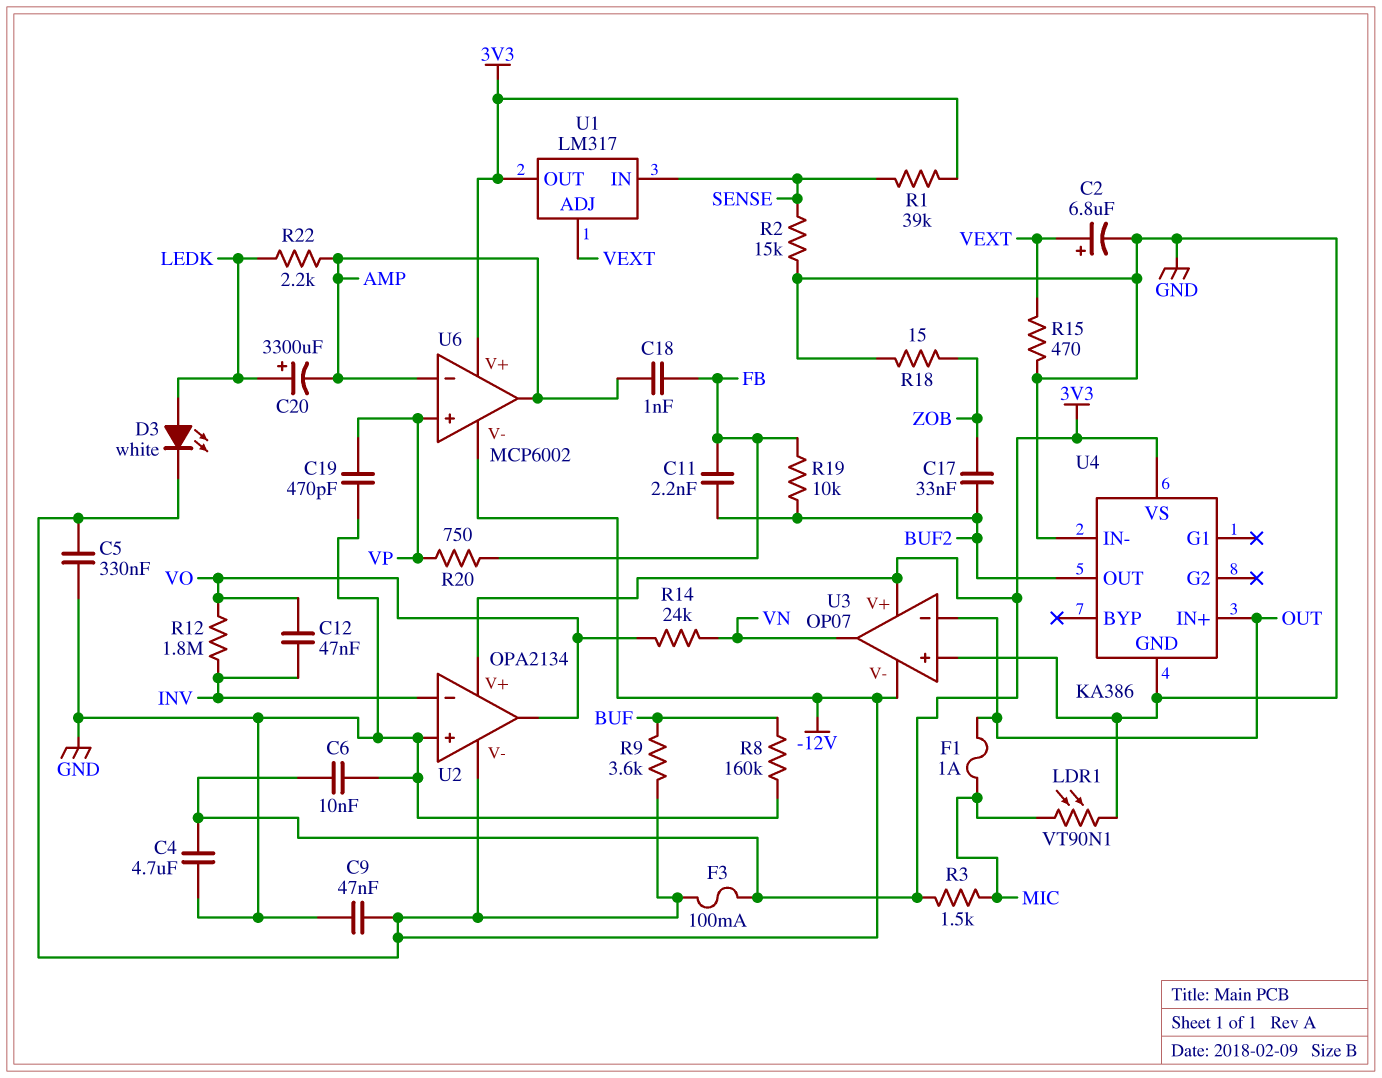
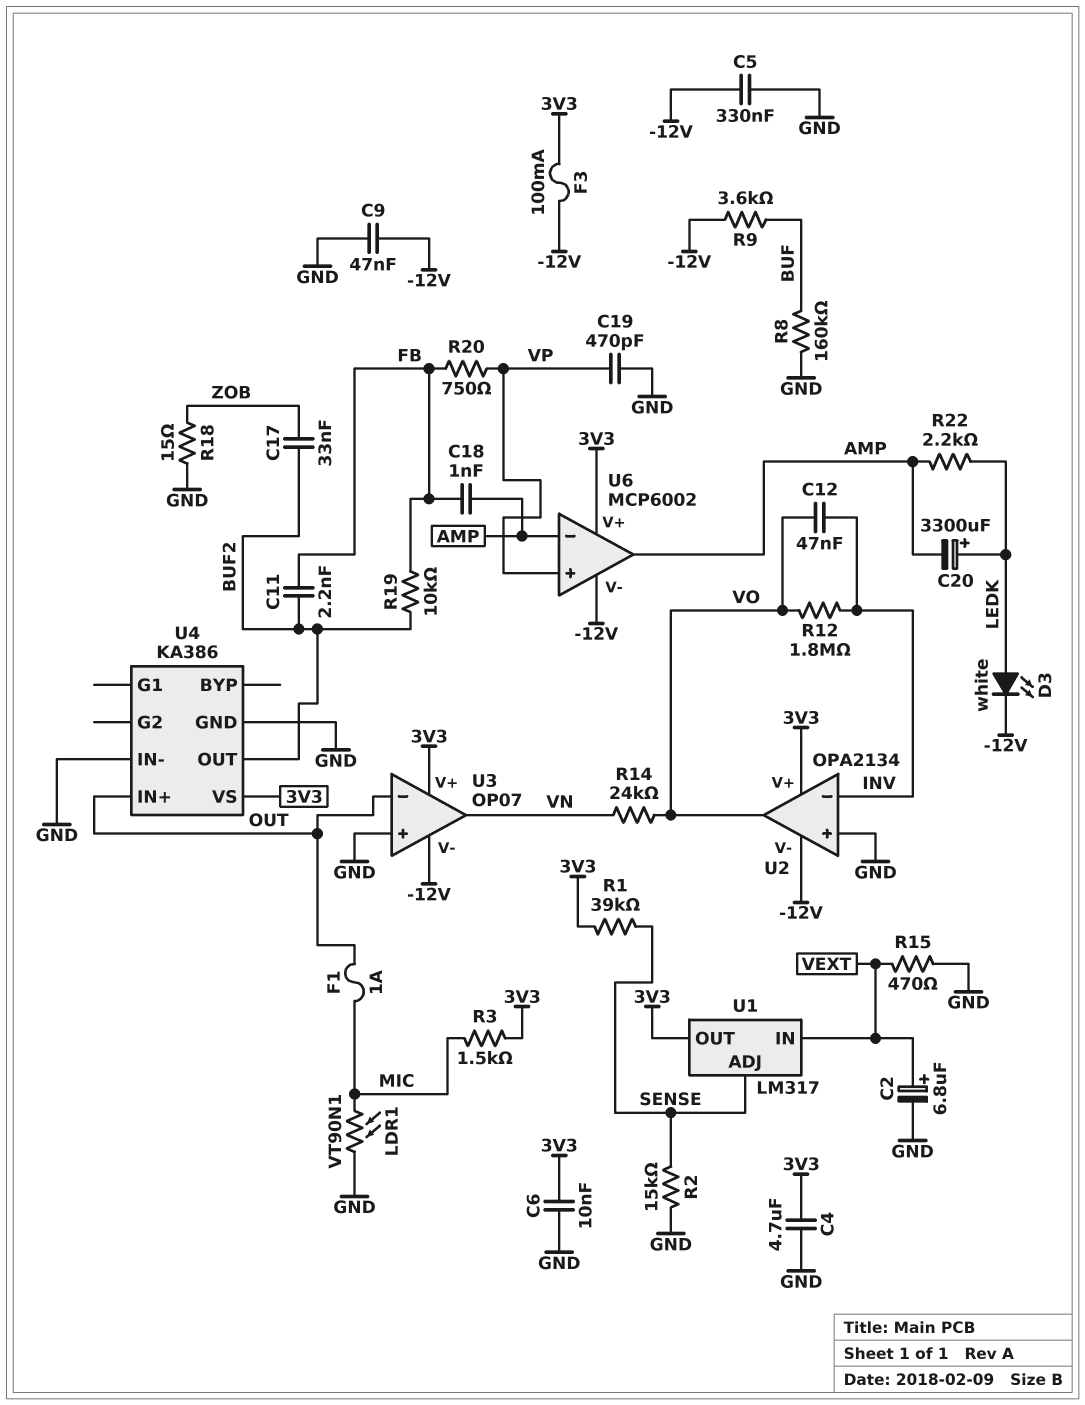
U1 pin ADJ: VEXT -> SENSE
U1 pin IN: SENSE -> VEXT

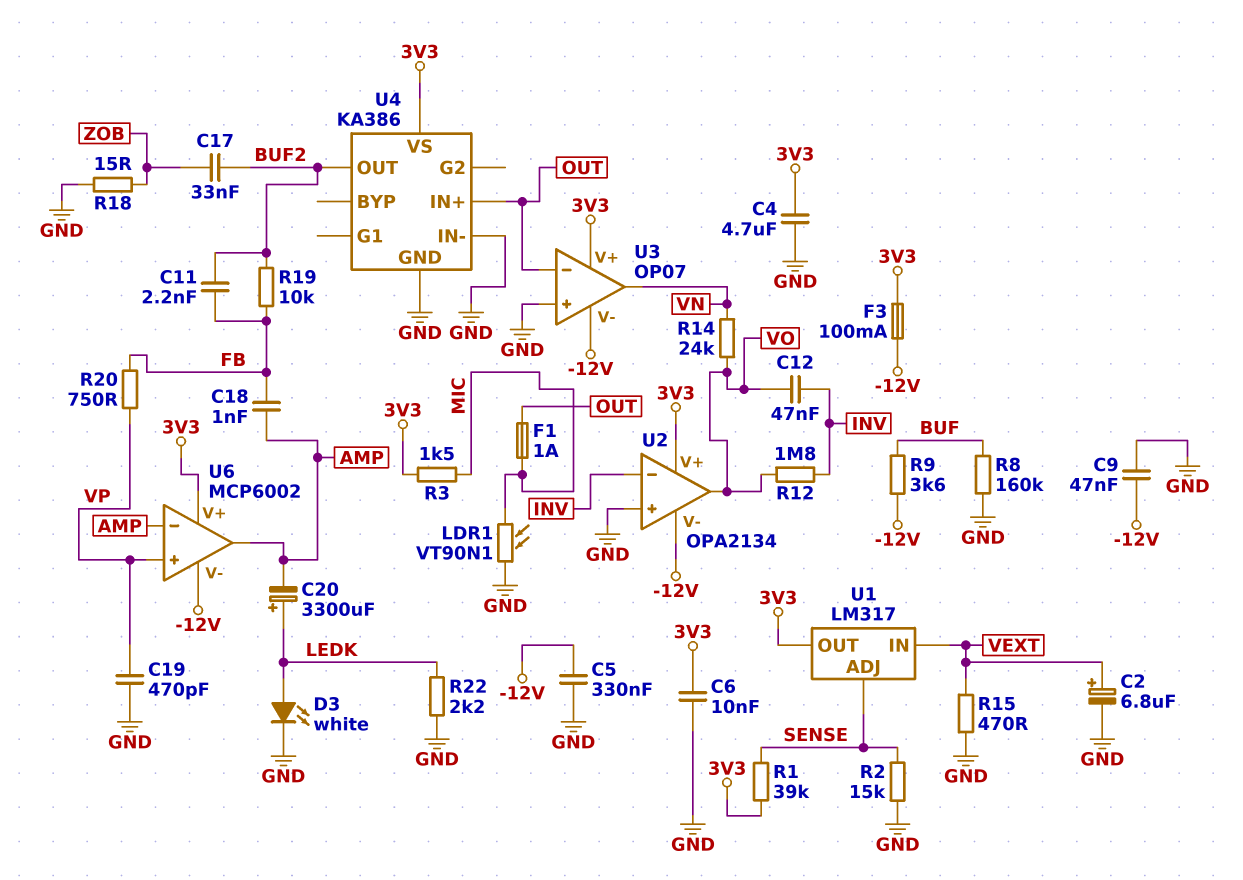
D3: LED white (A LEDK, K -12V) -> LED white (A LEDK, K GND)
R22: 2.2k (AMP, LEDK) -> 2.2k (GND, LEDK)

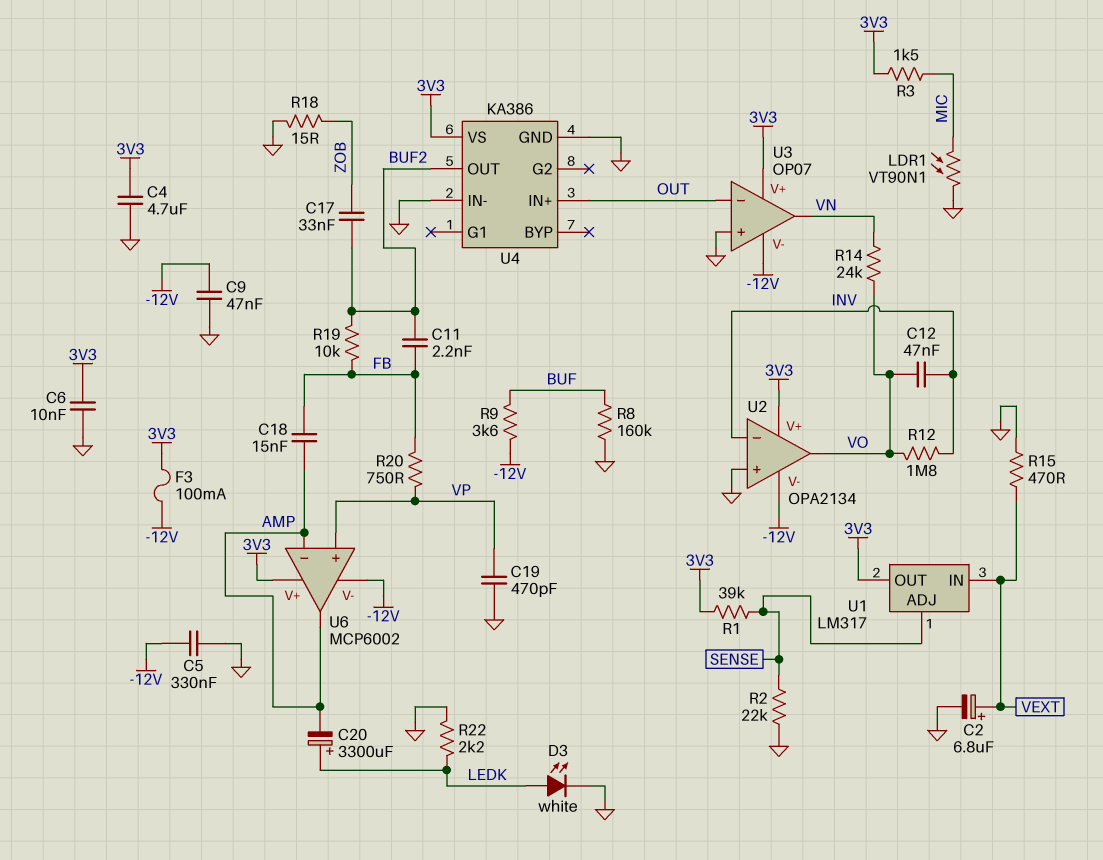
C18: 1nF (AMP, FB) -> 15nF (AMP, FB)
F1: 1A (MIC, OUT) -> none
R2: 15k (GND, SENSE) -> 22k (GND, SENSE)

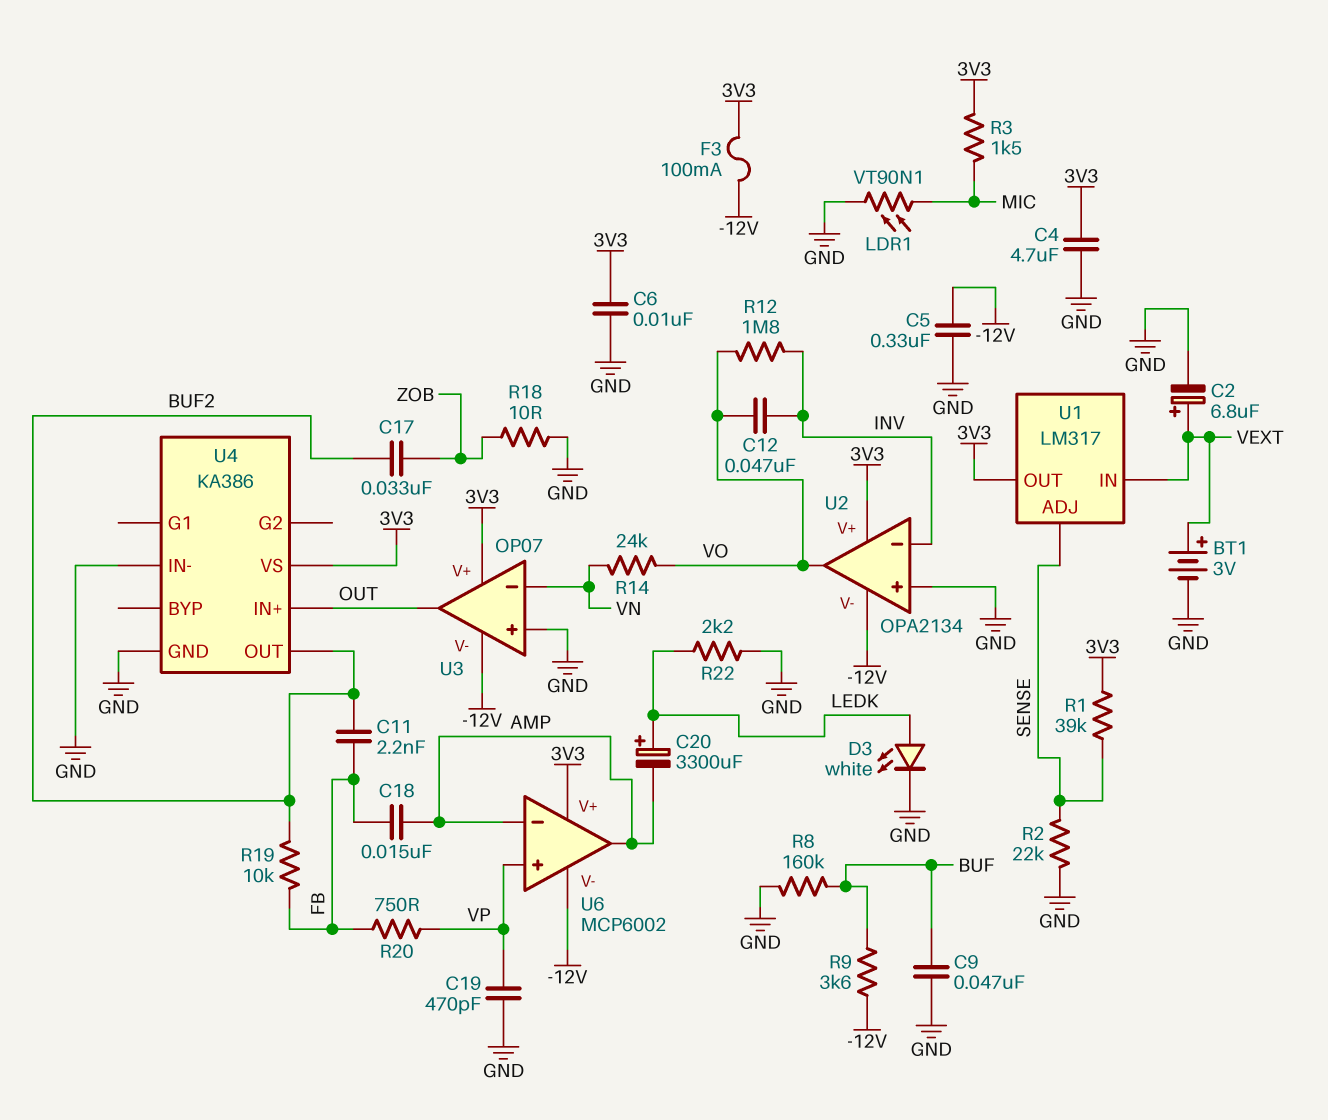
BT1: none -> 3V (plus VEXT, minus GND)
C9: 47nF (-12V, GND) -> 47nF (BUF, GND)
R15: 470 (GND, VEXT) -> none
R18: 15 (GND, ZOB) -> 10 (GND, ZOB)
U3 pin in-: OUT -> VN
U3 pin out: VN -> OUT

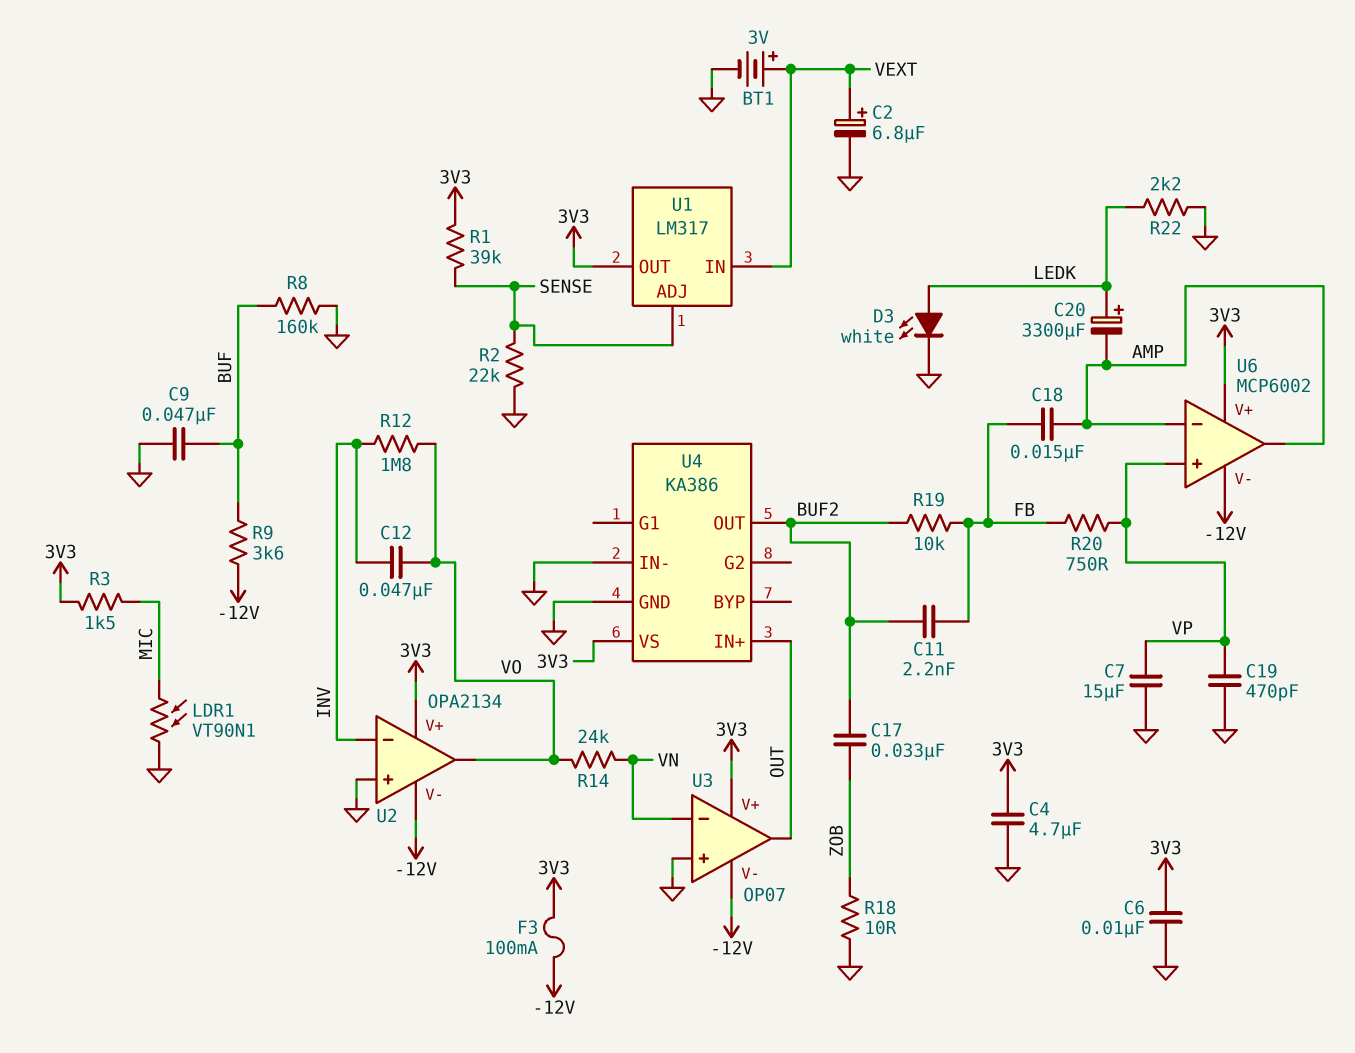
C5: 330nF (-12V, GND) -> none
C7: none -> 15uF (GND, VP)

